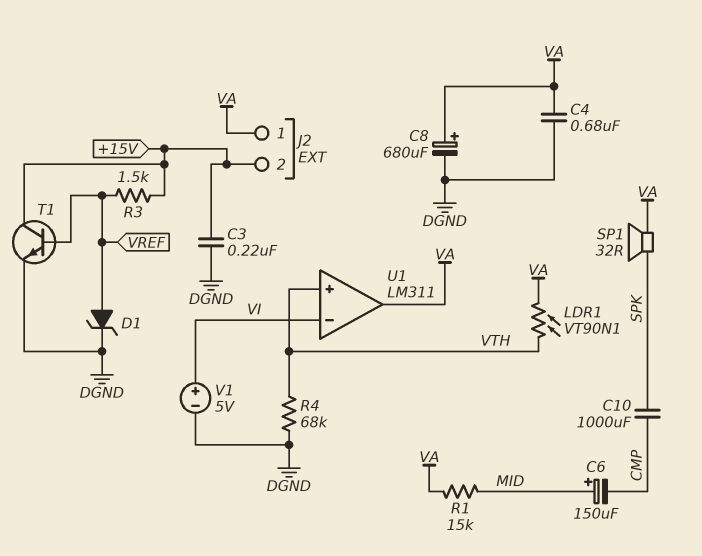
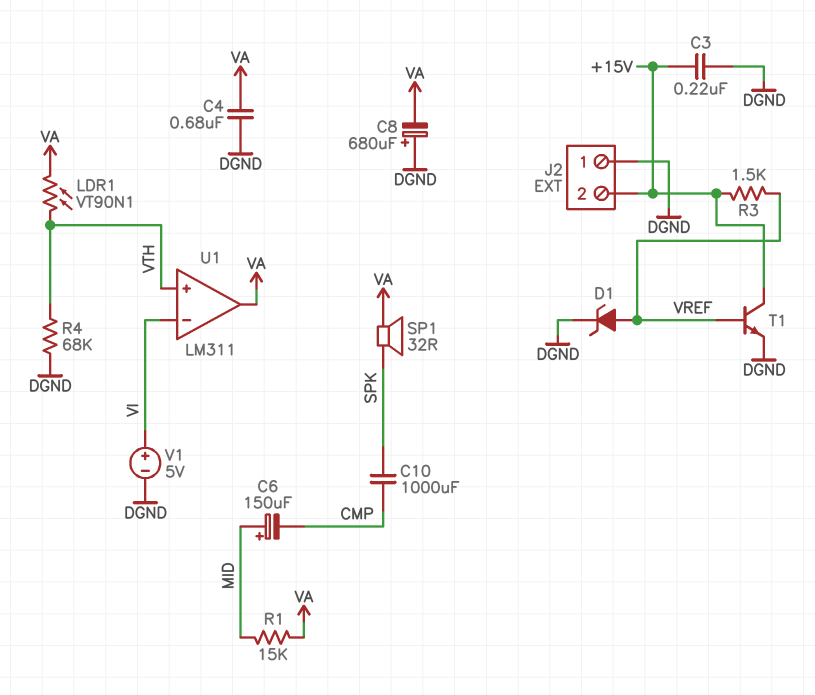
C8: 680uF (plus VA, minus DGND) -> 680uF (plus DGND, minus VA)
J2 pin 1: VA -> DGND

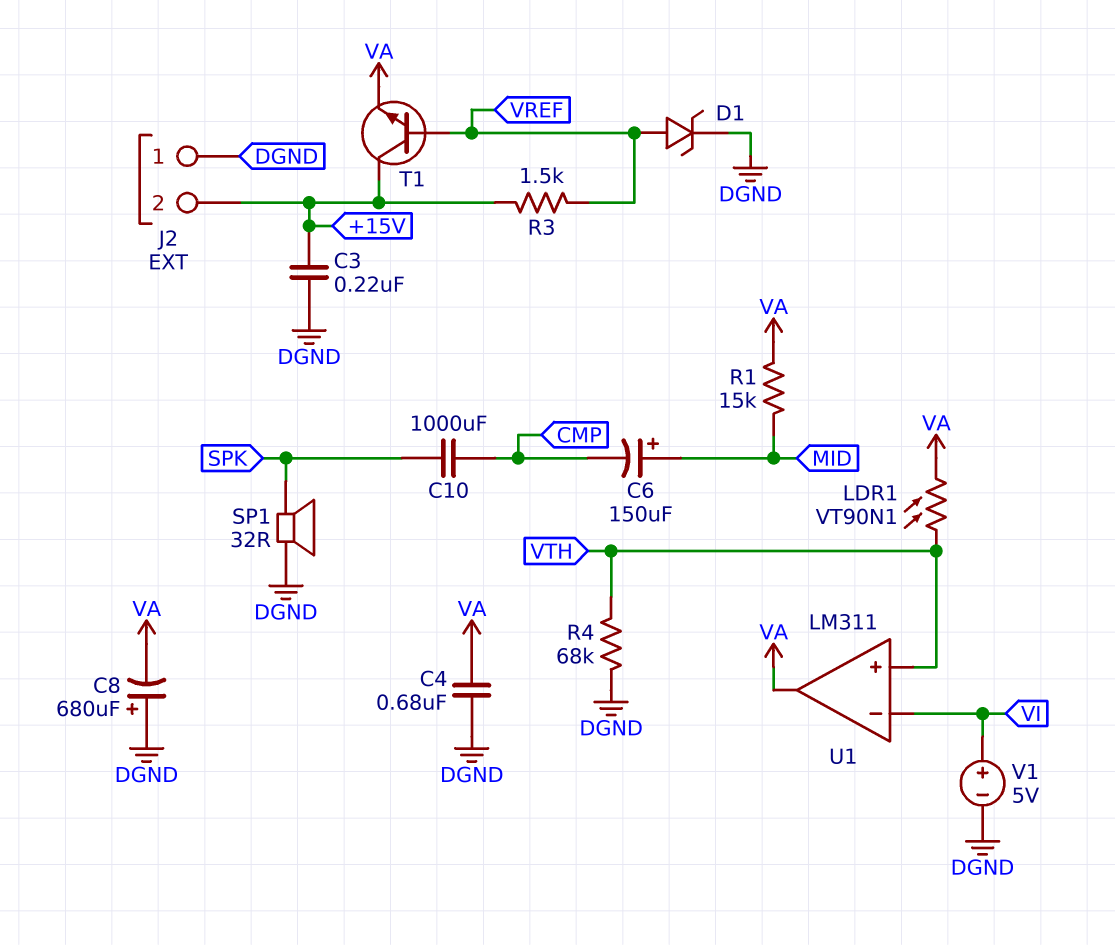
SP1: speaker 32R (SPK, VA) -> speaker 32R (DGND, SPK)
T1: NPN (B VREF, C +15V, E DGND) -> NPN (B VREF, C +15V, E VA)

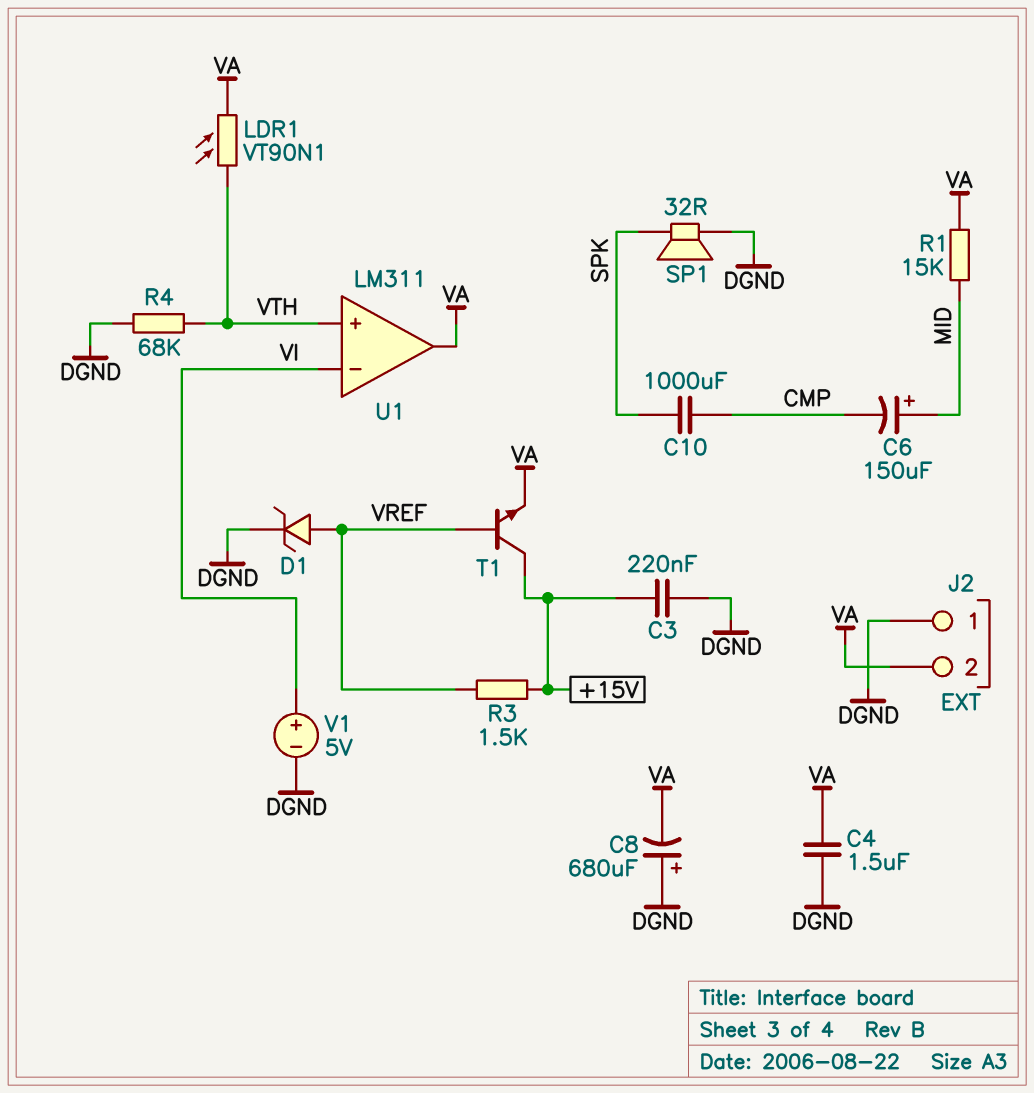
C4: 680nF (DGND, VA) -> 1.5uF (DGND, VA)
J2 pin 2: +15V -> VA

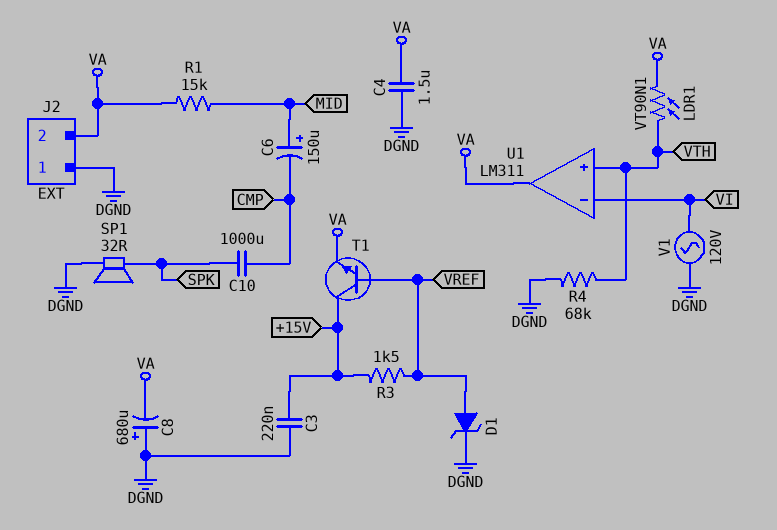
V1: 5V (plus VI, minus DGND) -> AC 120V (DGND, VI)

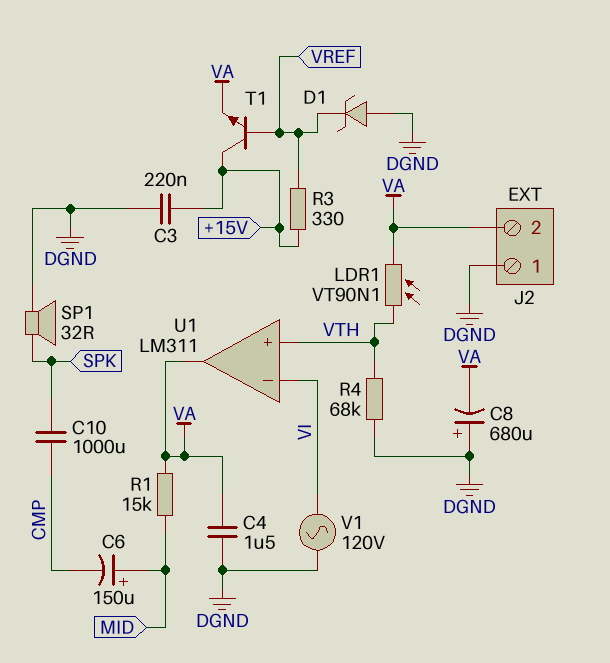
D1: zener (A VREF, K DGND) -> zener (A DGND, K VREF)
R3: 1.5k (+15V, VREF) -> 330 (+15V, VREF)

